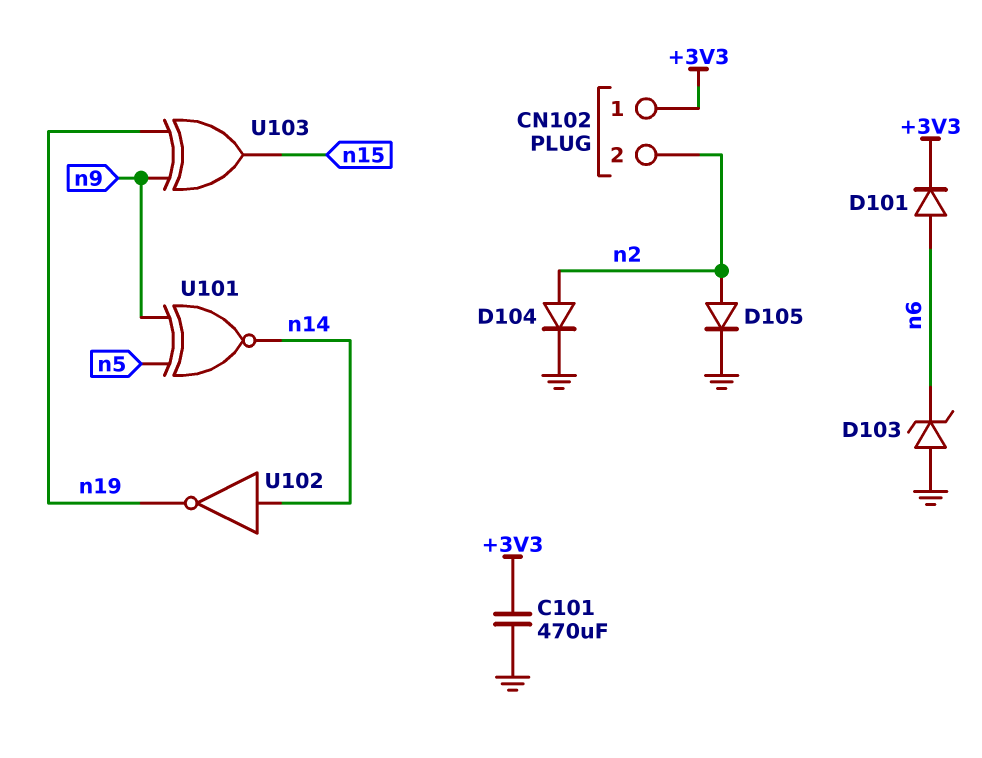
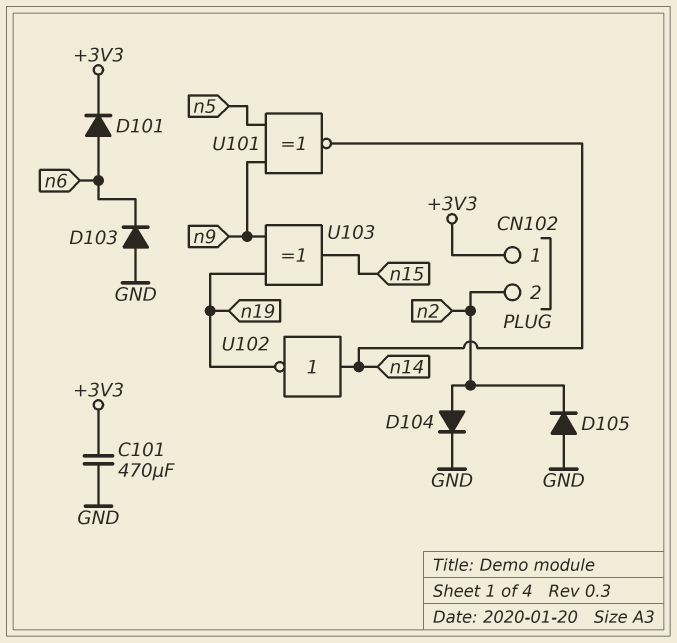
D103: zener (A GND, K n6) -> diode (A GND, K n6)
D105: diode (A n2, K GND) -> diode (A GND, K n2)

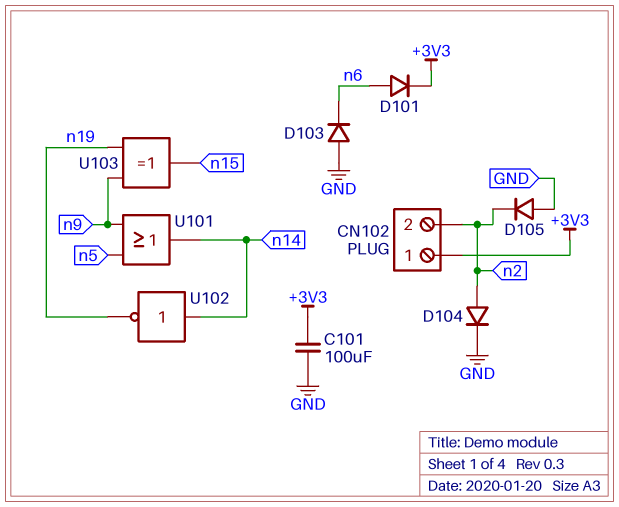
C101: 470uF (+3V3, GND) -> 100uF (+3V3, GND)
U101: XNOR (in n5, in n9, out n14) -> OR (in n5, in n9, out n14)

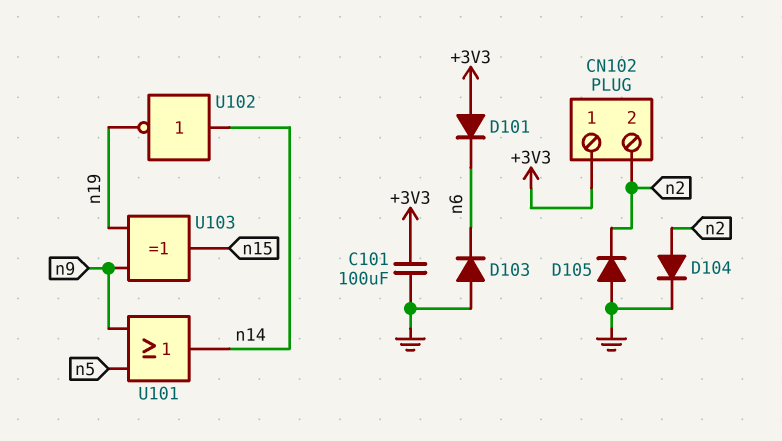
D101: diode (A n6, K +3V3) -> diode (A +3V3, K n6)

